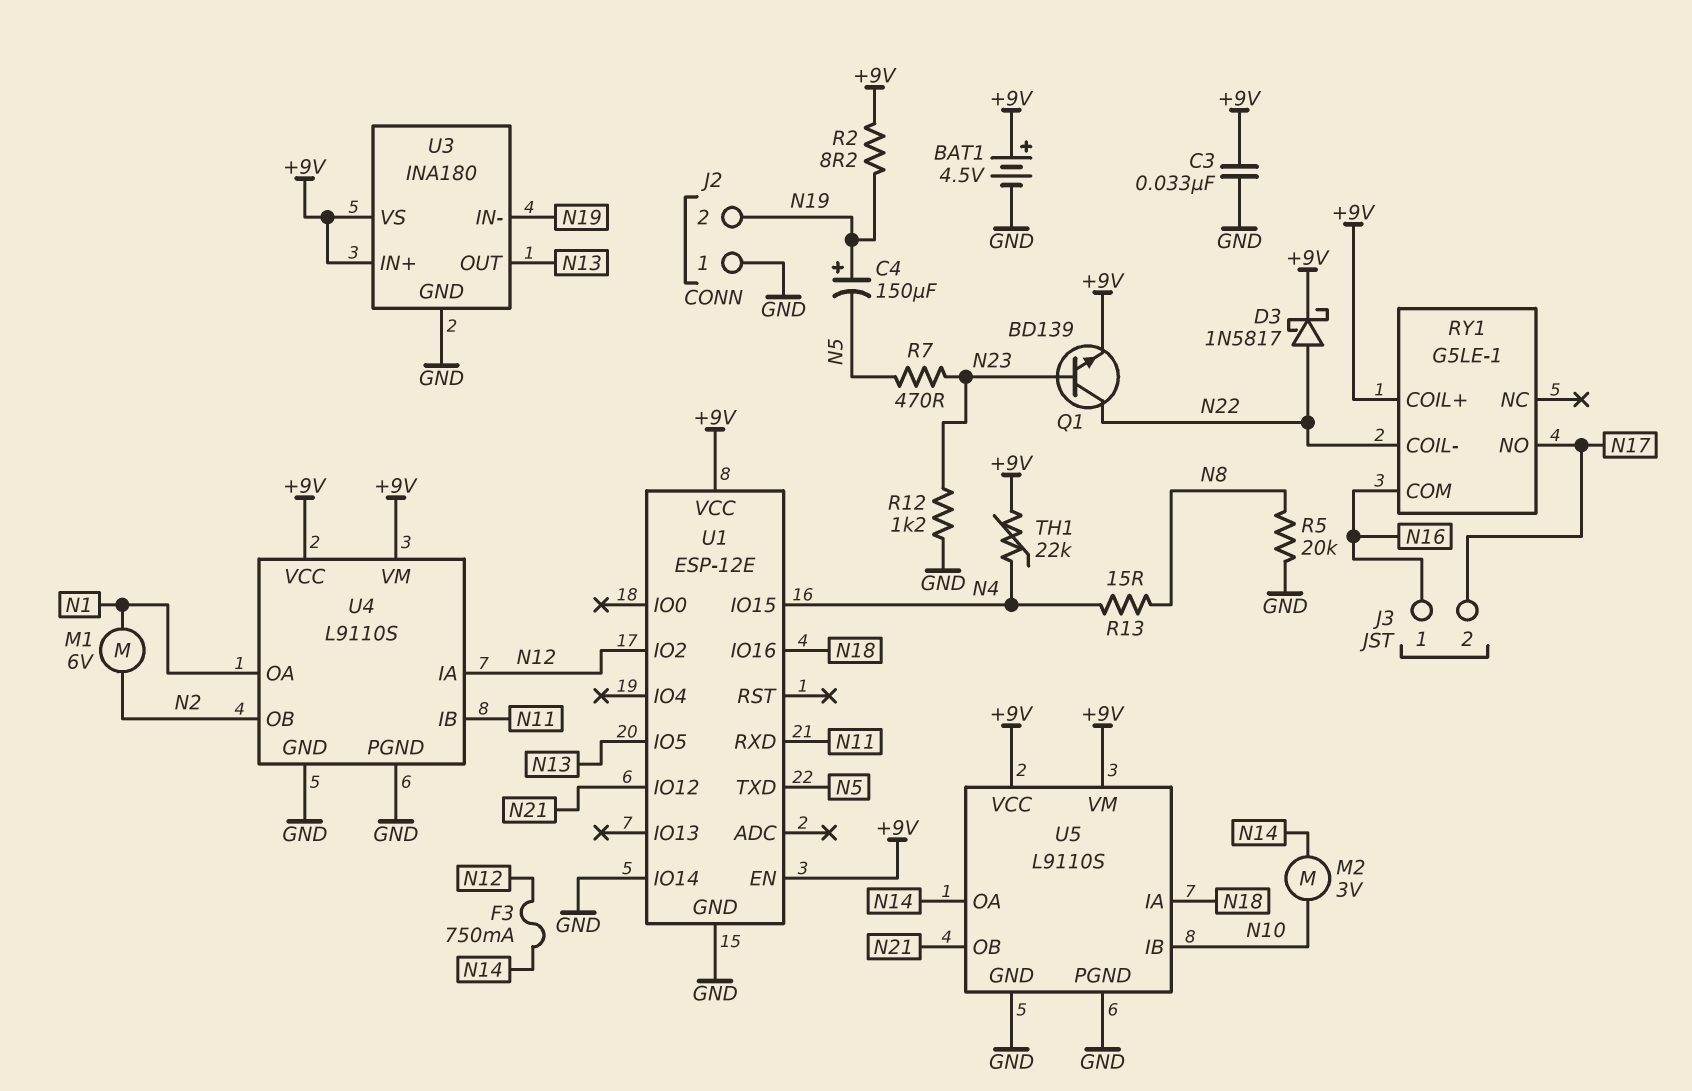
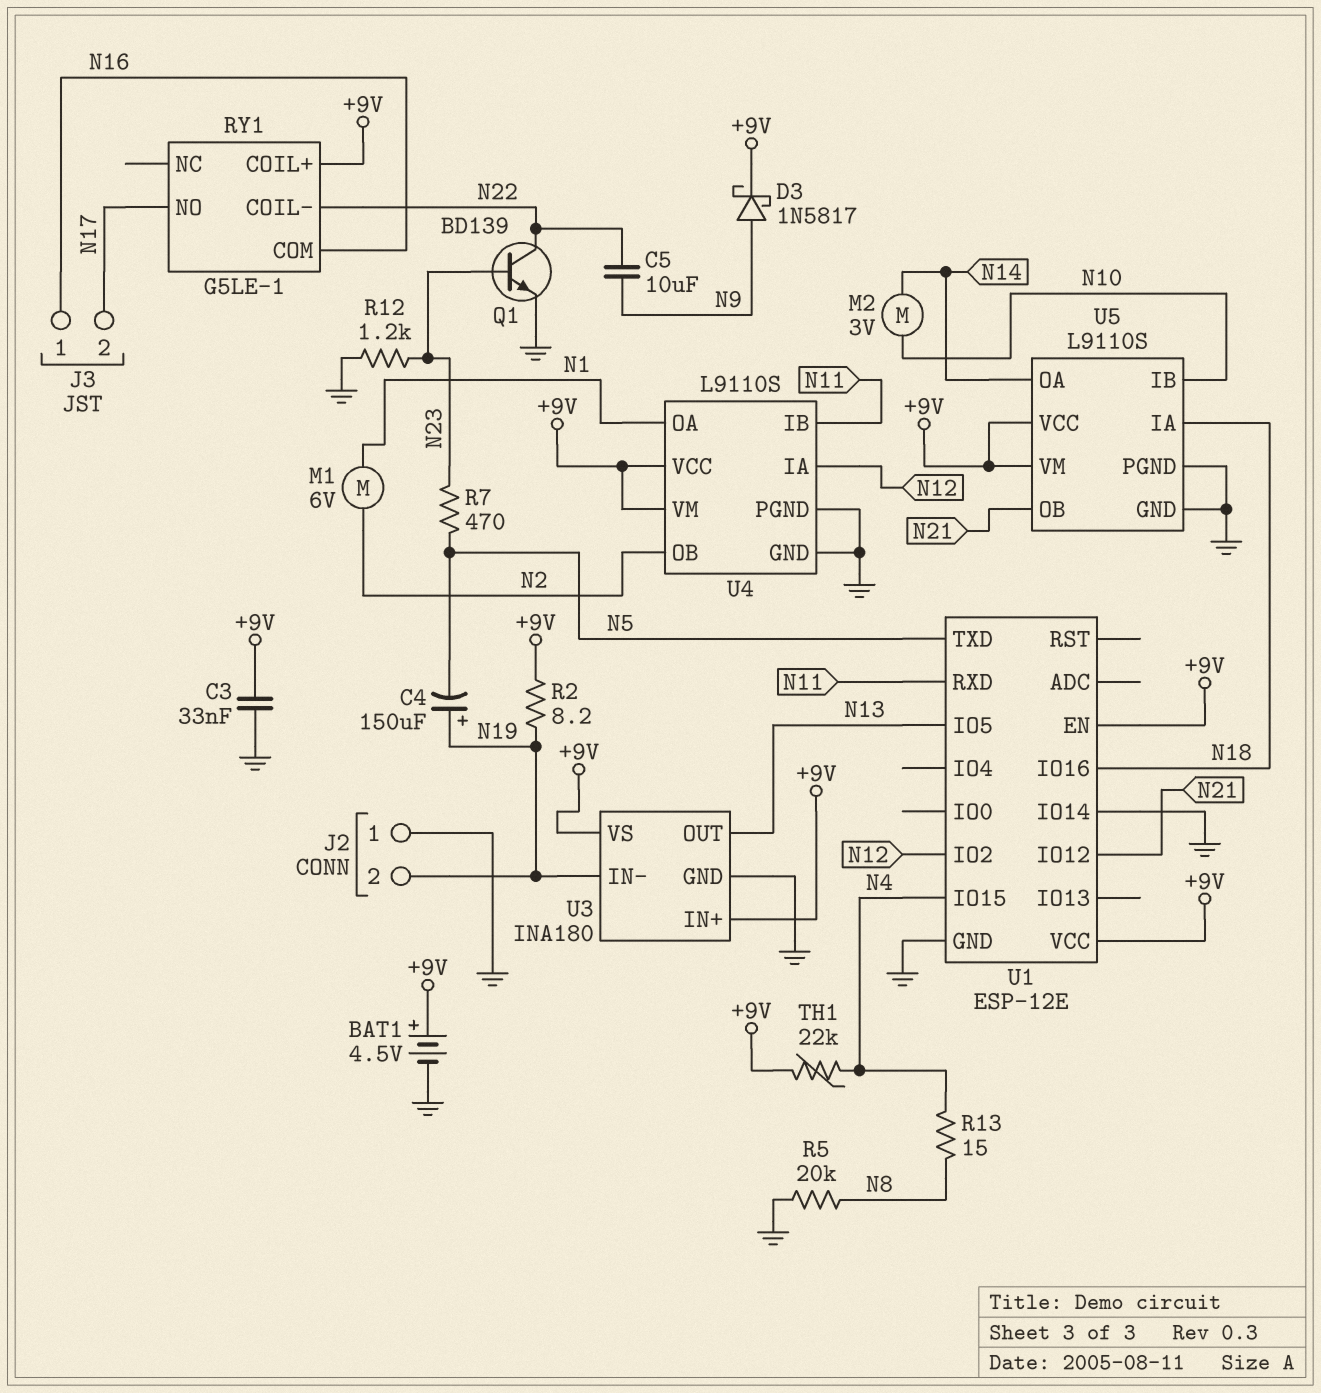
C5: none -> 10uF (N9, N22)
D3: schottky 1N5817 (A N22, K +9V) -> schottky 1N5817 (A N9, K +9V)
F3: 750mA (N12, N14) -> none
Q1: NPN BD139 (B N23, C N22, E +9V) -> NPN BD139 (B N23, C N22, E GND)

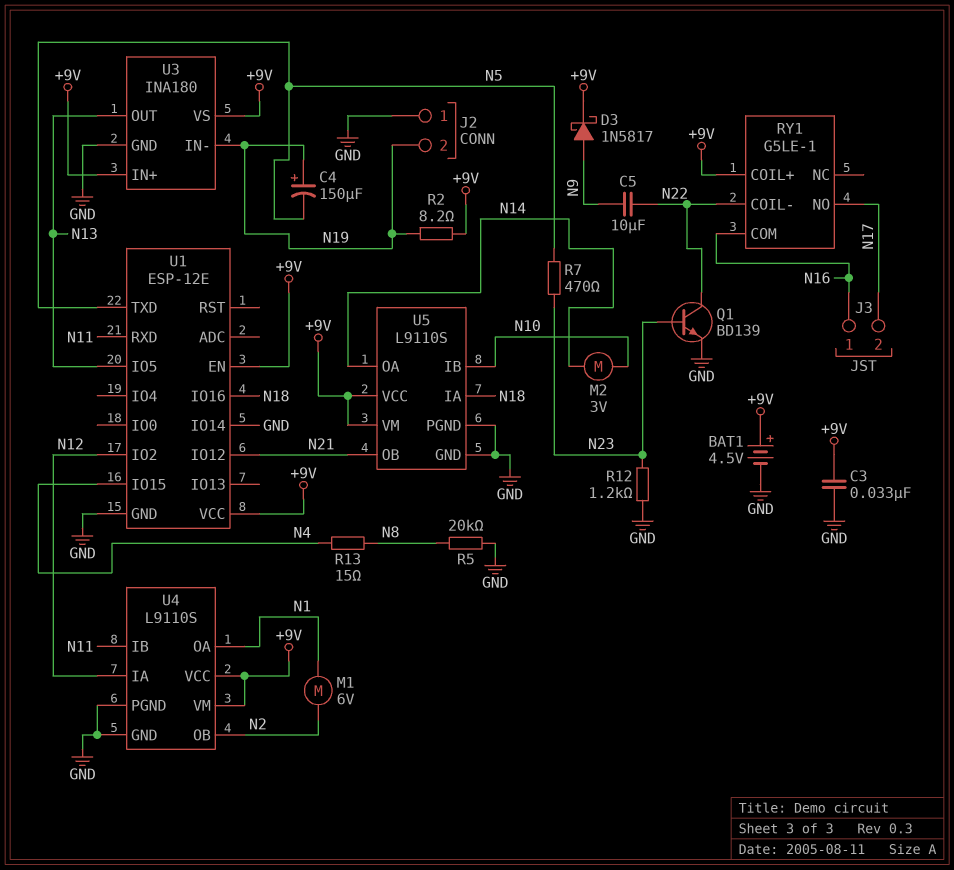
TH1: 22k (+9V, N4) -> none

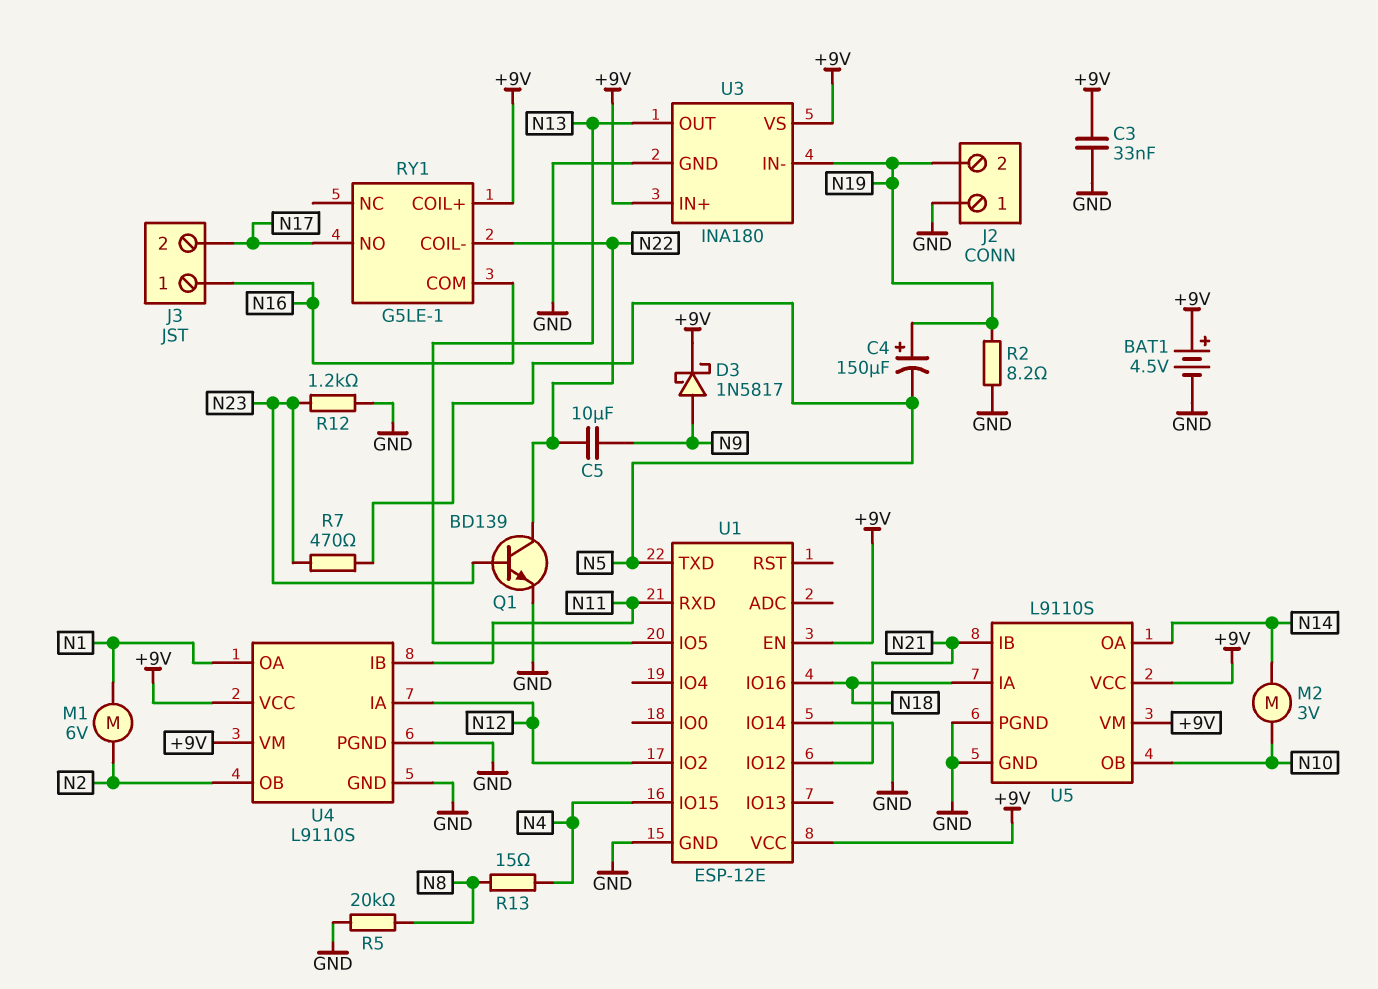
R2: 8.2 (+9V, N19) -> 8.2 (GND, N19)
U5 pin IB: N10 -> N21
U5 pin OB: N21 -> N10

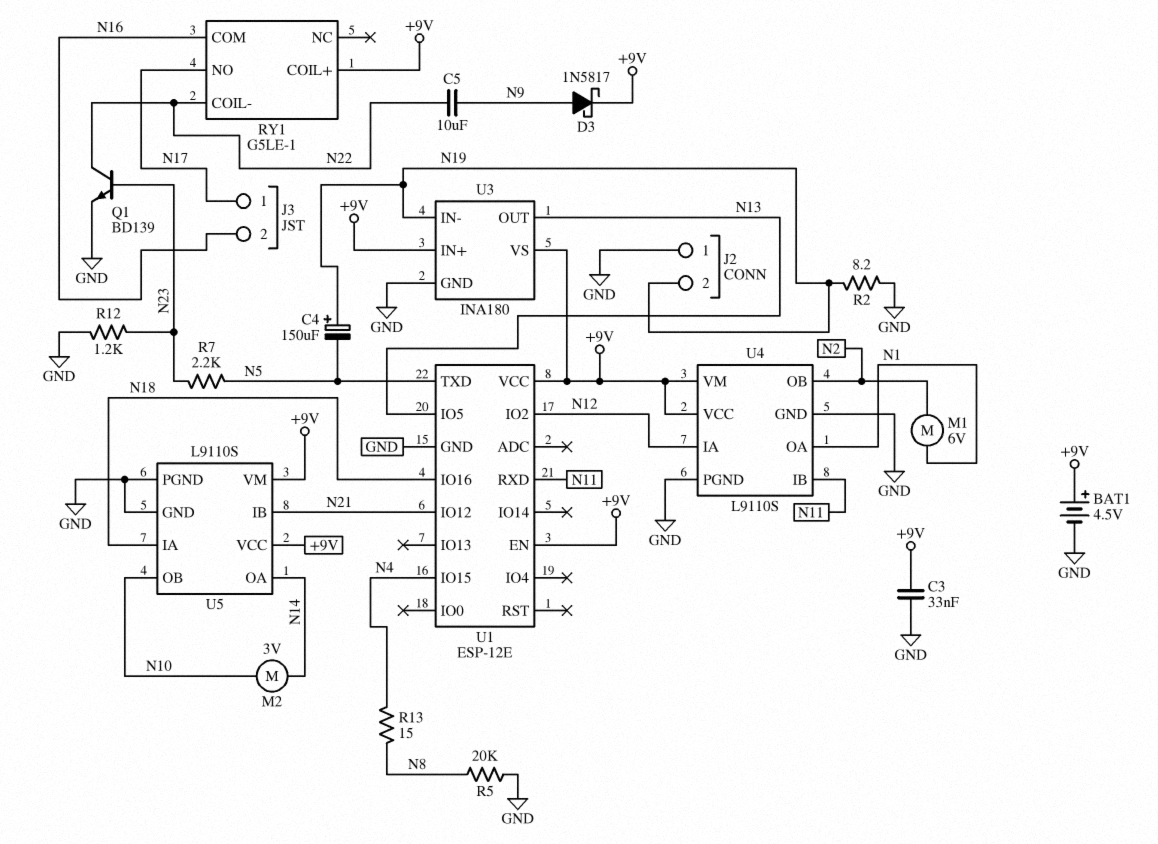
J3 pin 1: N16 -> N17
J3 pin 2: N17 -> N16
R7: 470 (N5, N23) -> 2.2k (N5, N23)
U1 pin IO14: GND -> none

